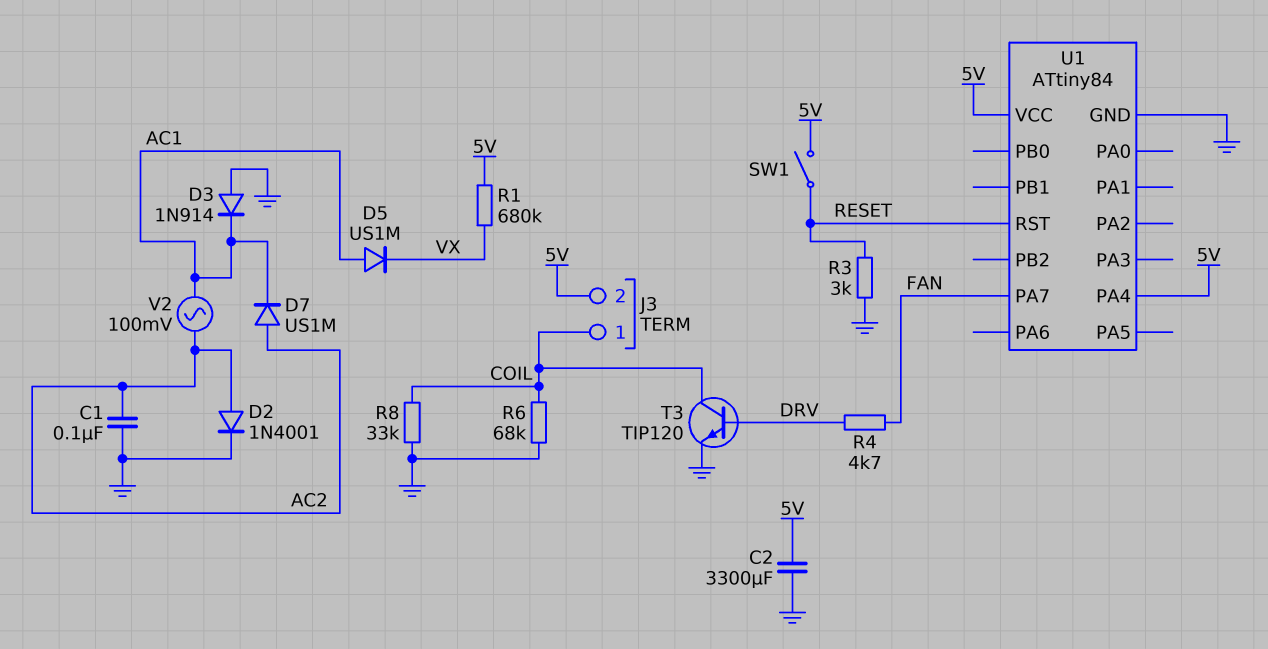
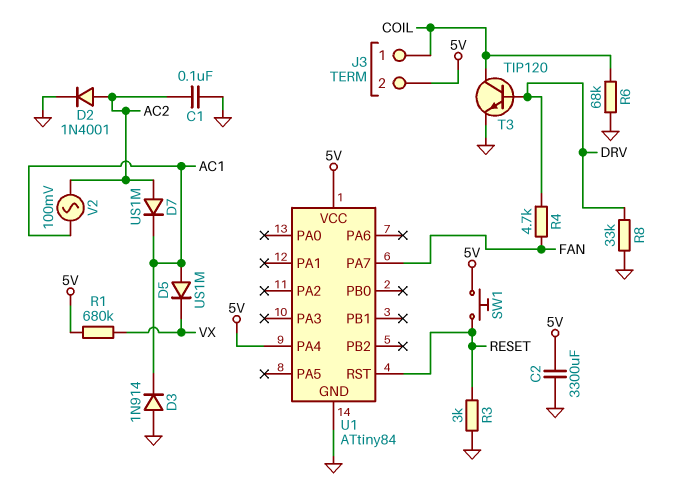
R8: 33k (COIL, GND) -> 33k (DRV, GND)
SW1: switch (5V, RESET) -> button (5V, RESET)

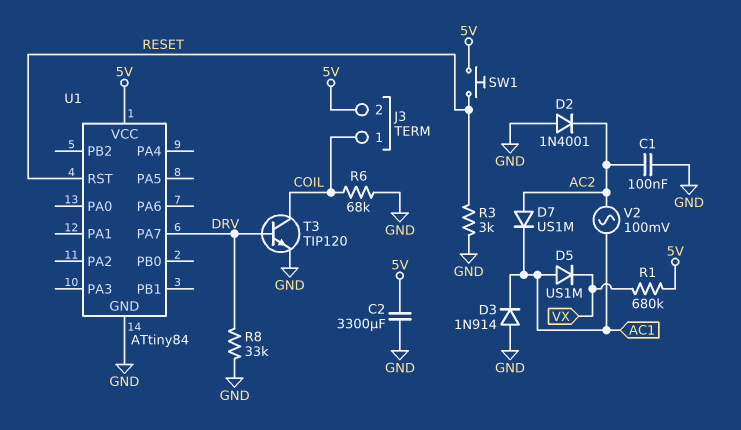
D2: diode 1N4001 (A AC2, K GND) -> diode 1N4001 (A GND, K AC2)
R4: 4.7k (DRV, FAN) -> none
U1 pin PA4: 5V -> none
U1 pin PA7: FAN -> DRV

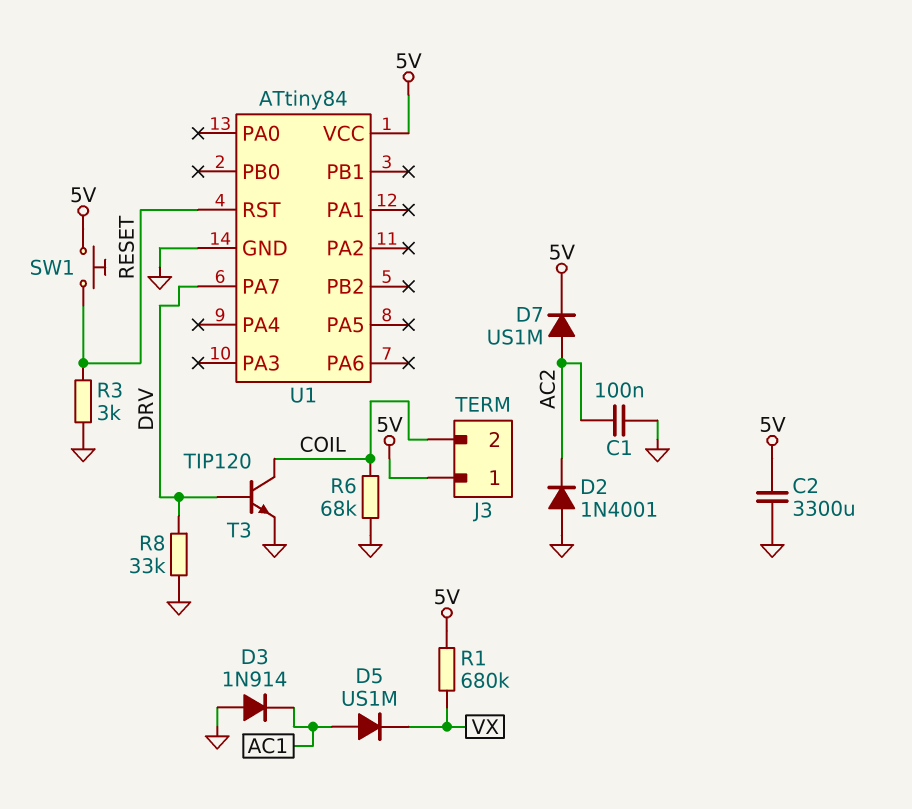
D7: diode US1M (A AC2, K AC1) -> diode US1M (A AC2, K 5V)
J3 pin 1: COIL -> 5V
J3 pin 2: 5V -> COIL
V2: AC 100mV (AC1, AC2) -> none

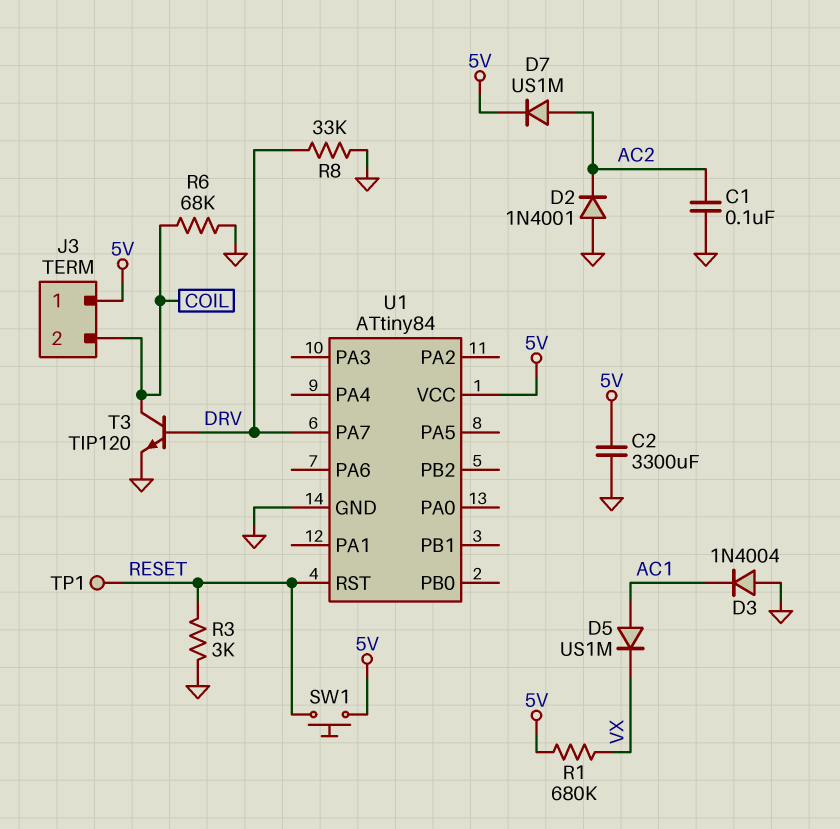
D3: diode 1N914 (A GND, K AC1) -> diode 1N4004 (A GND, K AC1)
TP1: none -> test point (RESET)

